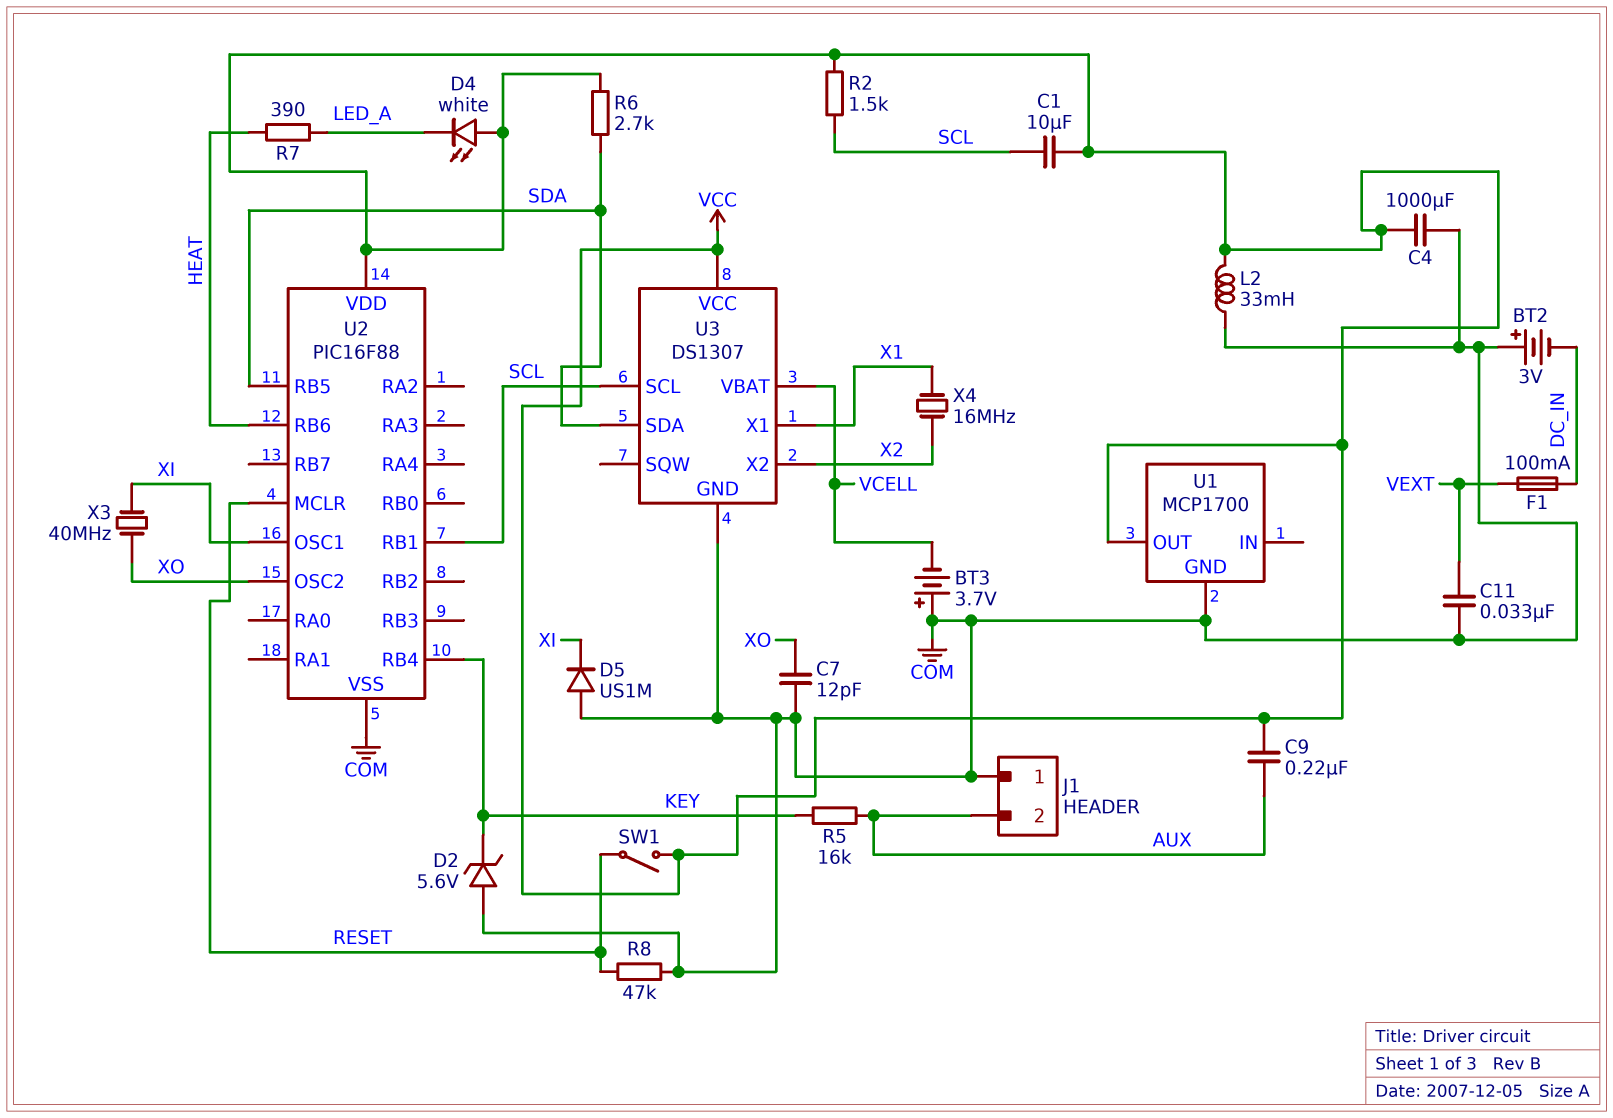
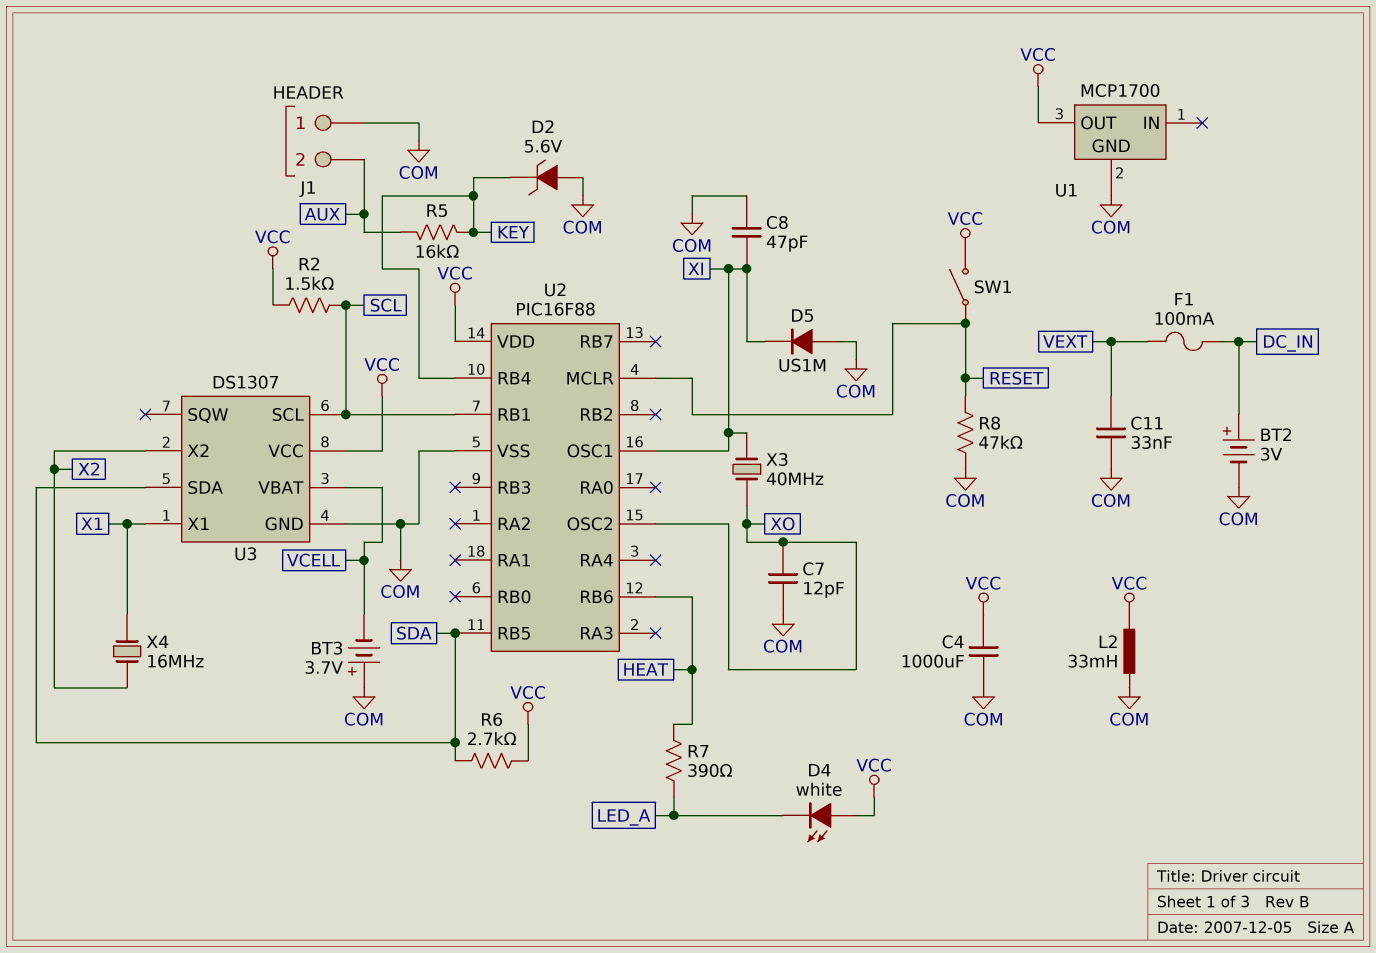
BT2: 3V (plus COM, minus DC_IN) -> 3V (plus DC_IN, minus COM)
C1: 10uF (SCL, VCC) -> none
C8: none -> 47pF (COM, XI)
C9: 220nF (AUX, VCC) -> none

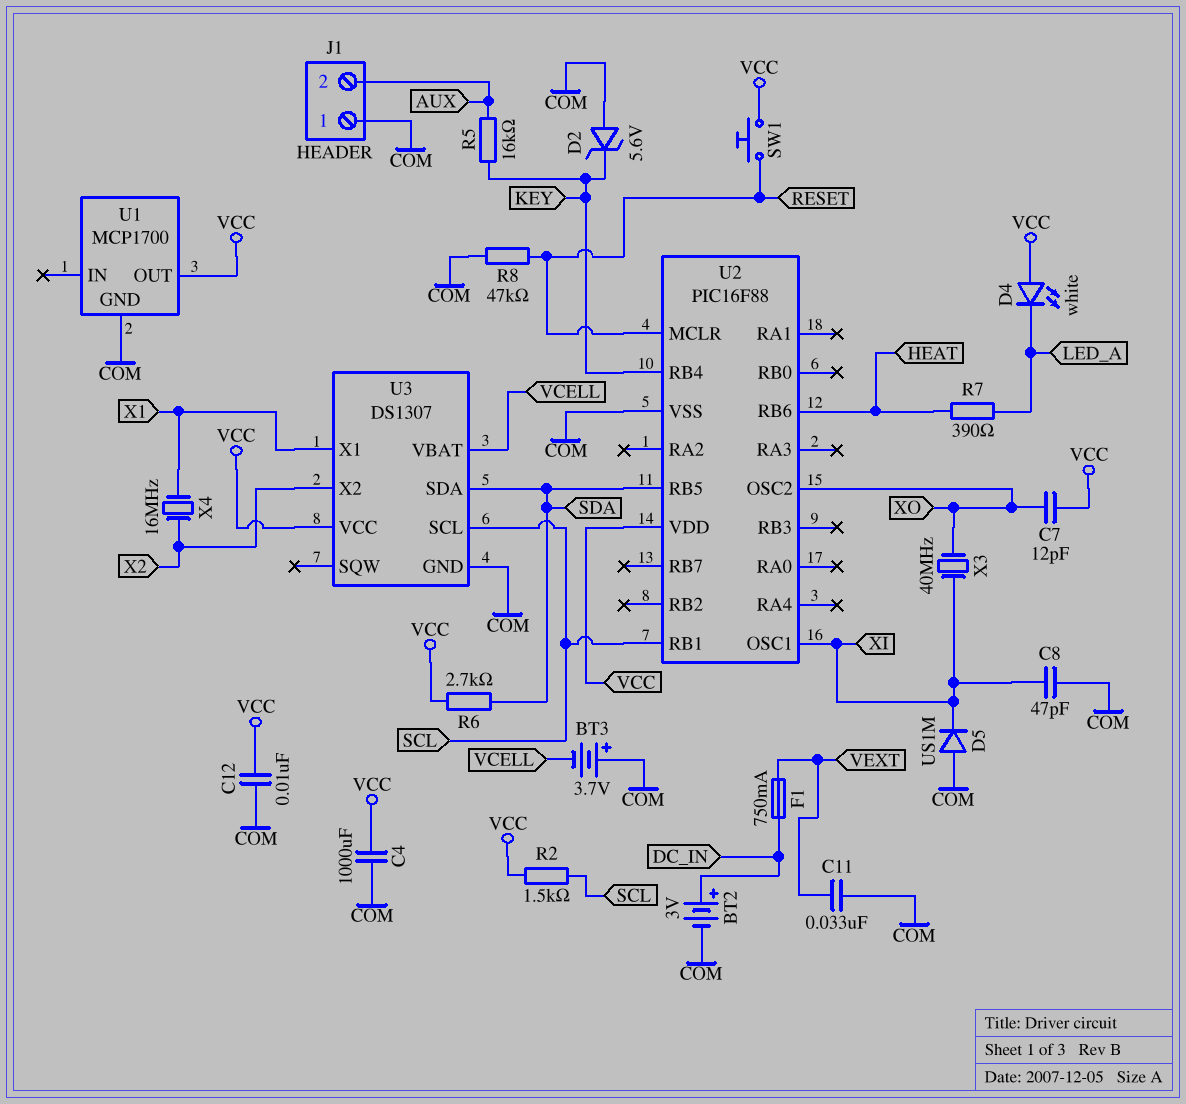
C7: 12pF (COM, XO) -> 12pF (VCC, XO)
C12: none -> 10nF (COM, VCC)
F1: 100mA (DC_IN, VEXT) -> 750mA (DC_IN, VEXT)
L2: 33mH (COM, VCC) -> none
SW1: switch (RESET, VCC) -> button (RESET, VCC)

